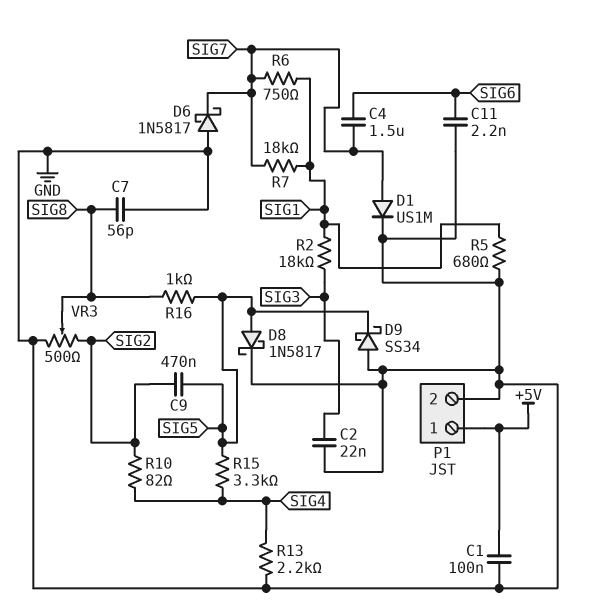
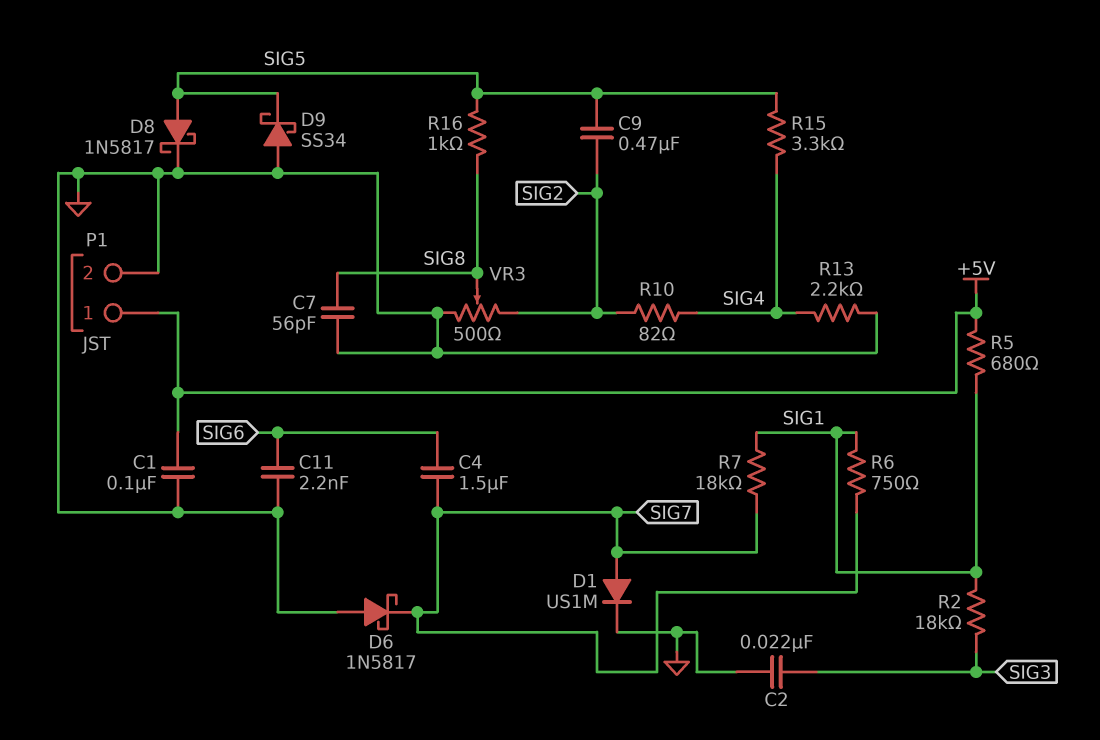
R5: 680 (GND, SIG1) -> 680 (+5V, SIG1)

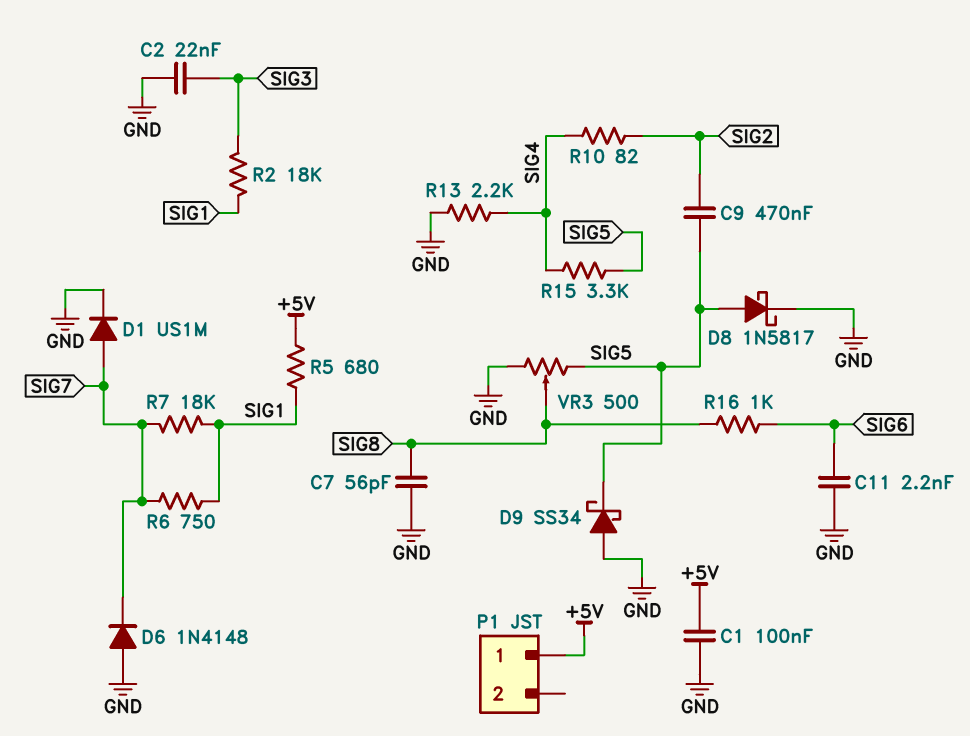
C4: 1.5uF (SIG6, SIG7) -> none
D6: schottky 1N5817 (A GND, K SIG7) -> diode 1N4148 (A GND, K SIG7)
P1 pin 2: GND -> none
R16: 1k (SIG5, SIG8) -> 1k (SIG6, SIG8)
VR3: 500 (GND, SIG2, wiper SIG8) -> 500 (GND, SIG5, wiper SIG8)

